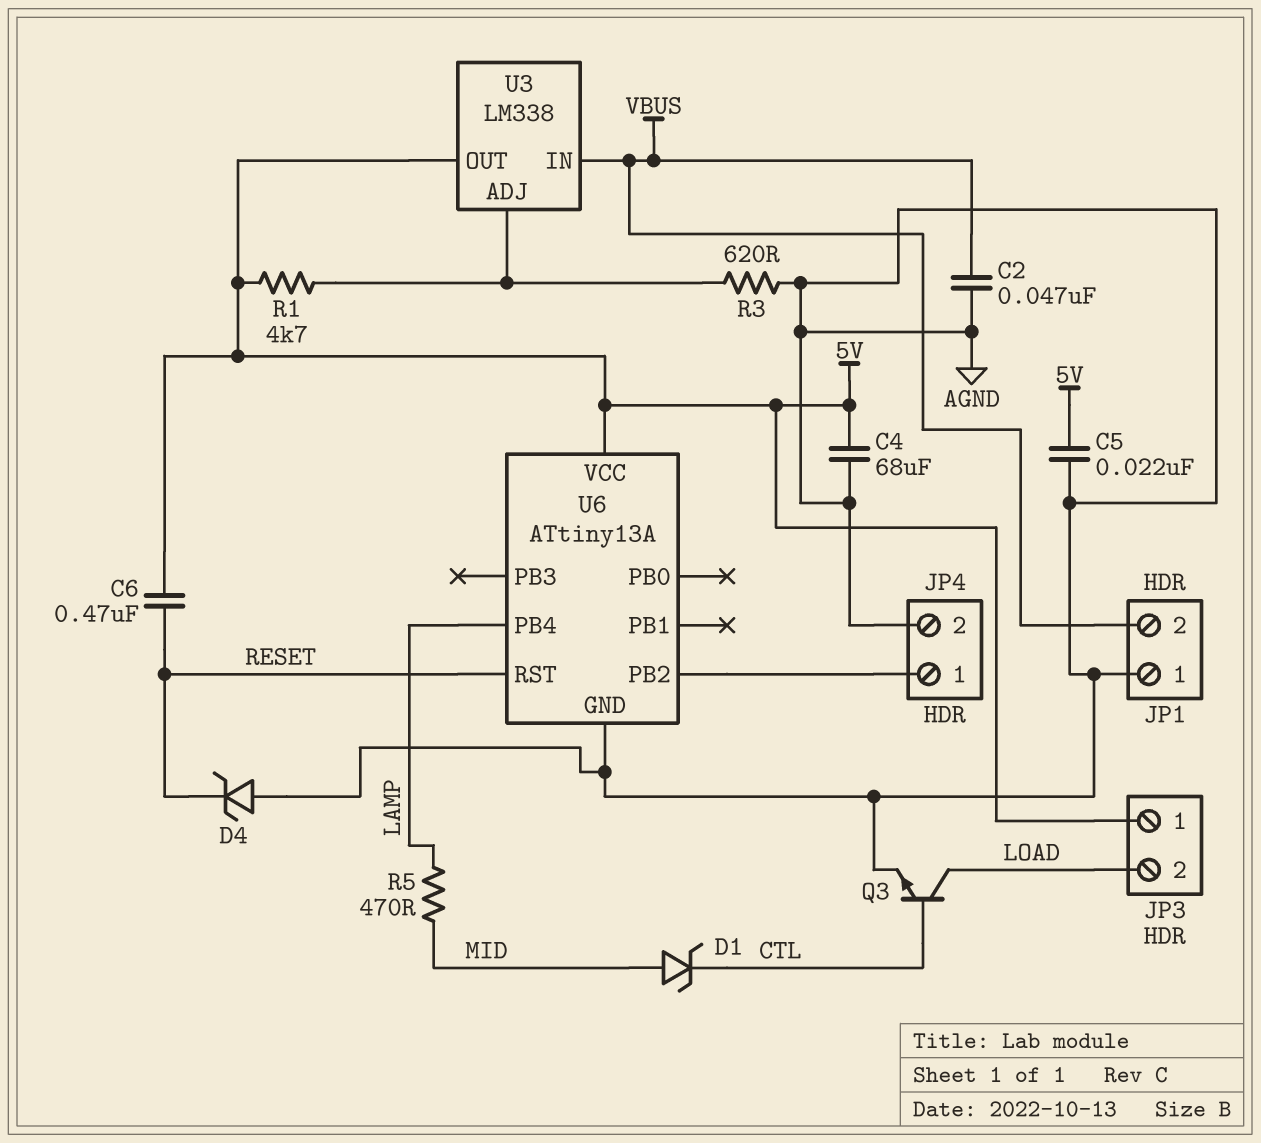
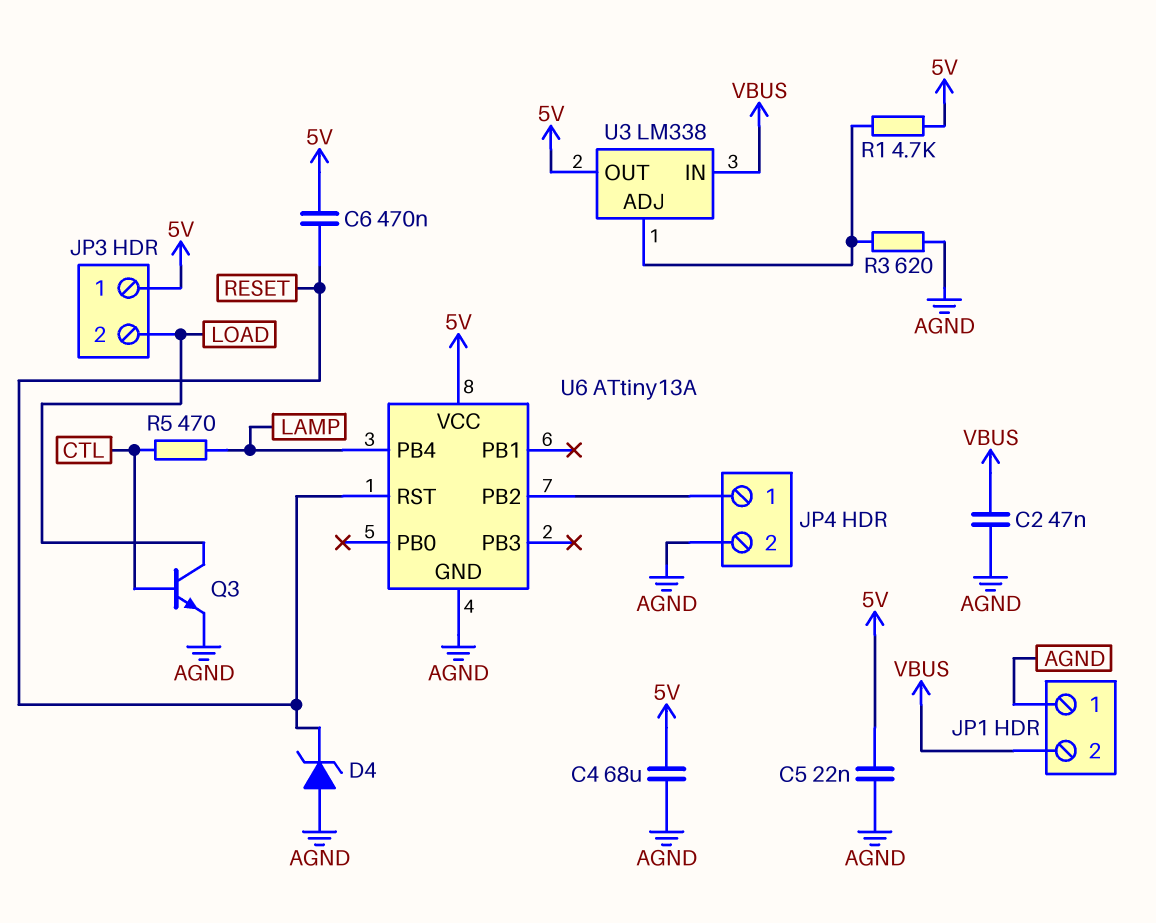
D1: zener (A MID, K CTL) -> none
R5: 470 (LAMP, MID) -> 470 (CTL, LAMP)

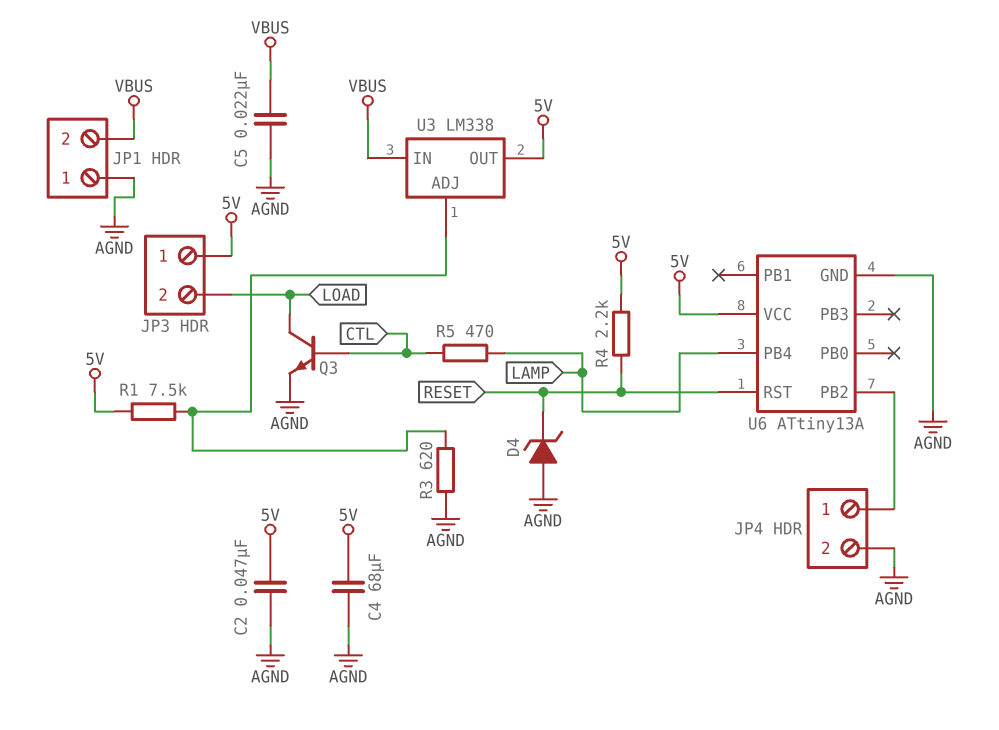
C2: 47nF (AGND, VBUS) -> 47nF (5V, AGND)
C5: 22nF (5V, AGND) -> 22nF (AGND, VBUS)
C6: 470nF (5V, RESET) -> none
R1: 4.7k (5V, U3/ADJ) -> 7.5k (5V, U3/ADJ)
R4: none -> 2.2k (5V, RESET)

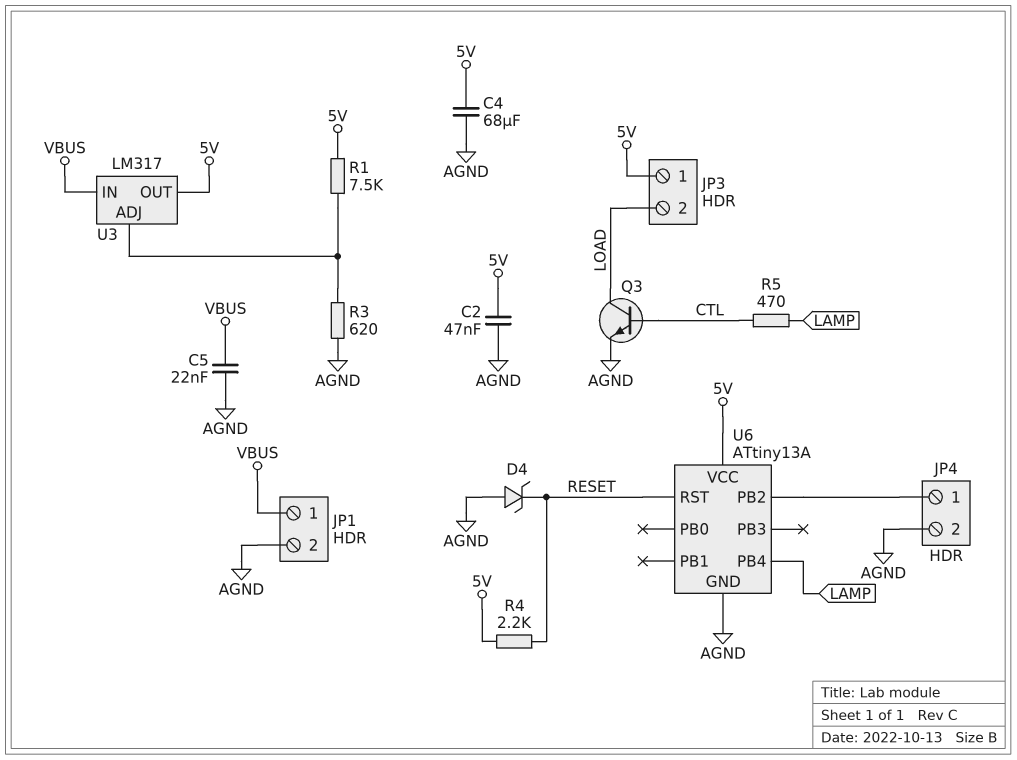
JP1 pin 1: AGND -> VBUS
JP1 pin 2: VBUS -> AGND
U3: LM338 -> LM317

